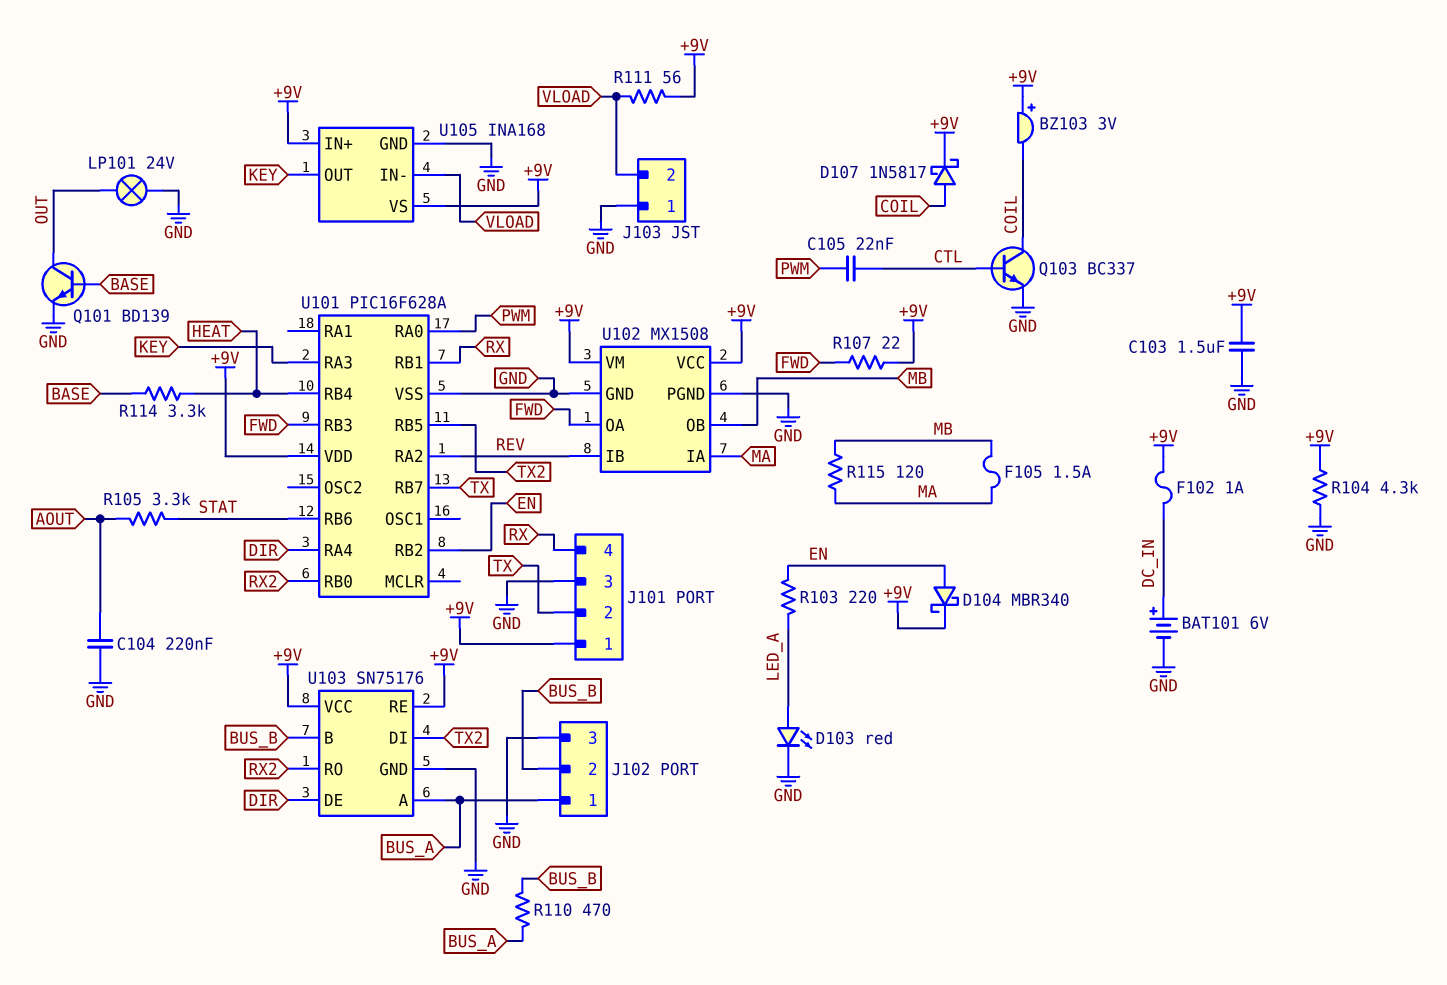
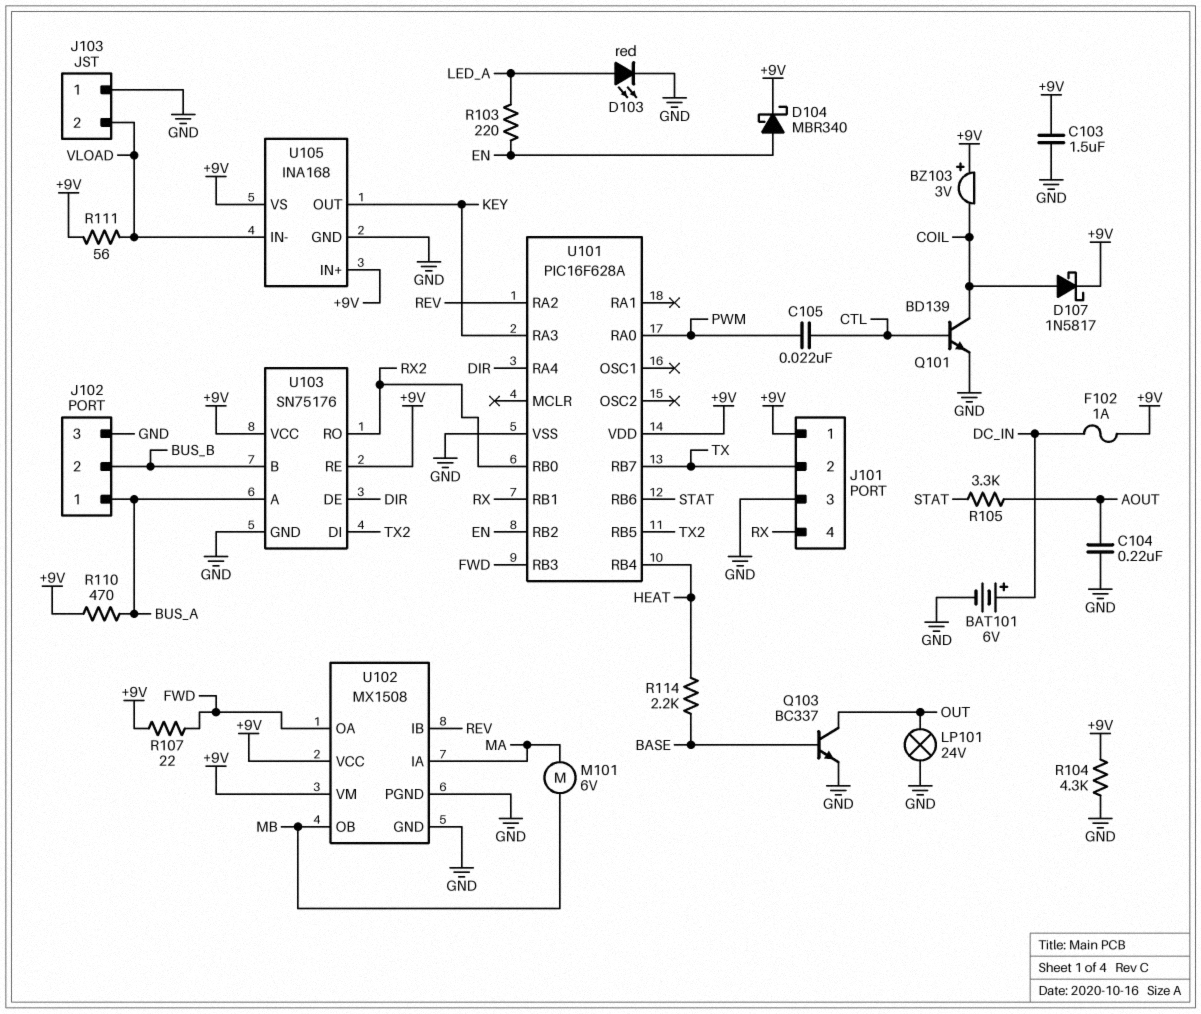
F105: 1.5A (MA, MB) -> none
M101: none -> motor 6V (MA, MB)
Q101: NPN BD139 (B BASE, C OUT, E GND) -> NPN BD139 (B CTL, C COIL, E GND)
Q103: NPN BC337 (B CTL, C COIL, E GND) -> NPN BC337 (B BASE, C OUT, E GND)
R110: 470 (BUS_A, BUS_B) -> 470 (+9V, BUS_A)
R114: 3.3k (BASE, HEAT) -> 2.2k (BASE, HEAT)
R115: 120 (MA, MB) -> none

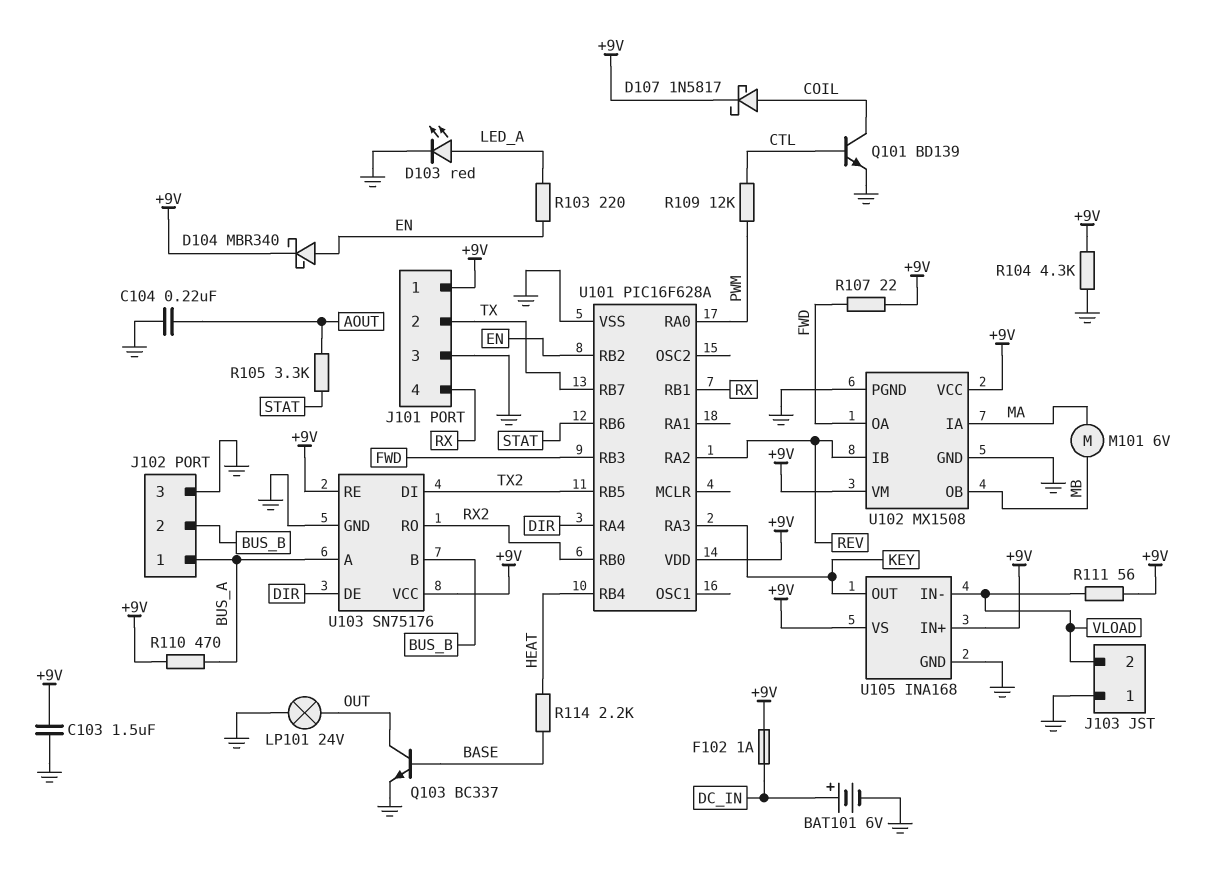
BZ103: buzzer 3V (plus +9V, minus COIL) -> none
C105: 22nF (CTL, PWM) -> none
R109: none -> 12k (CTL, PWM)

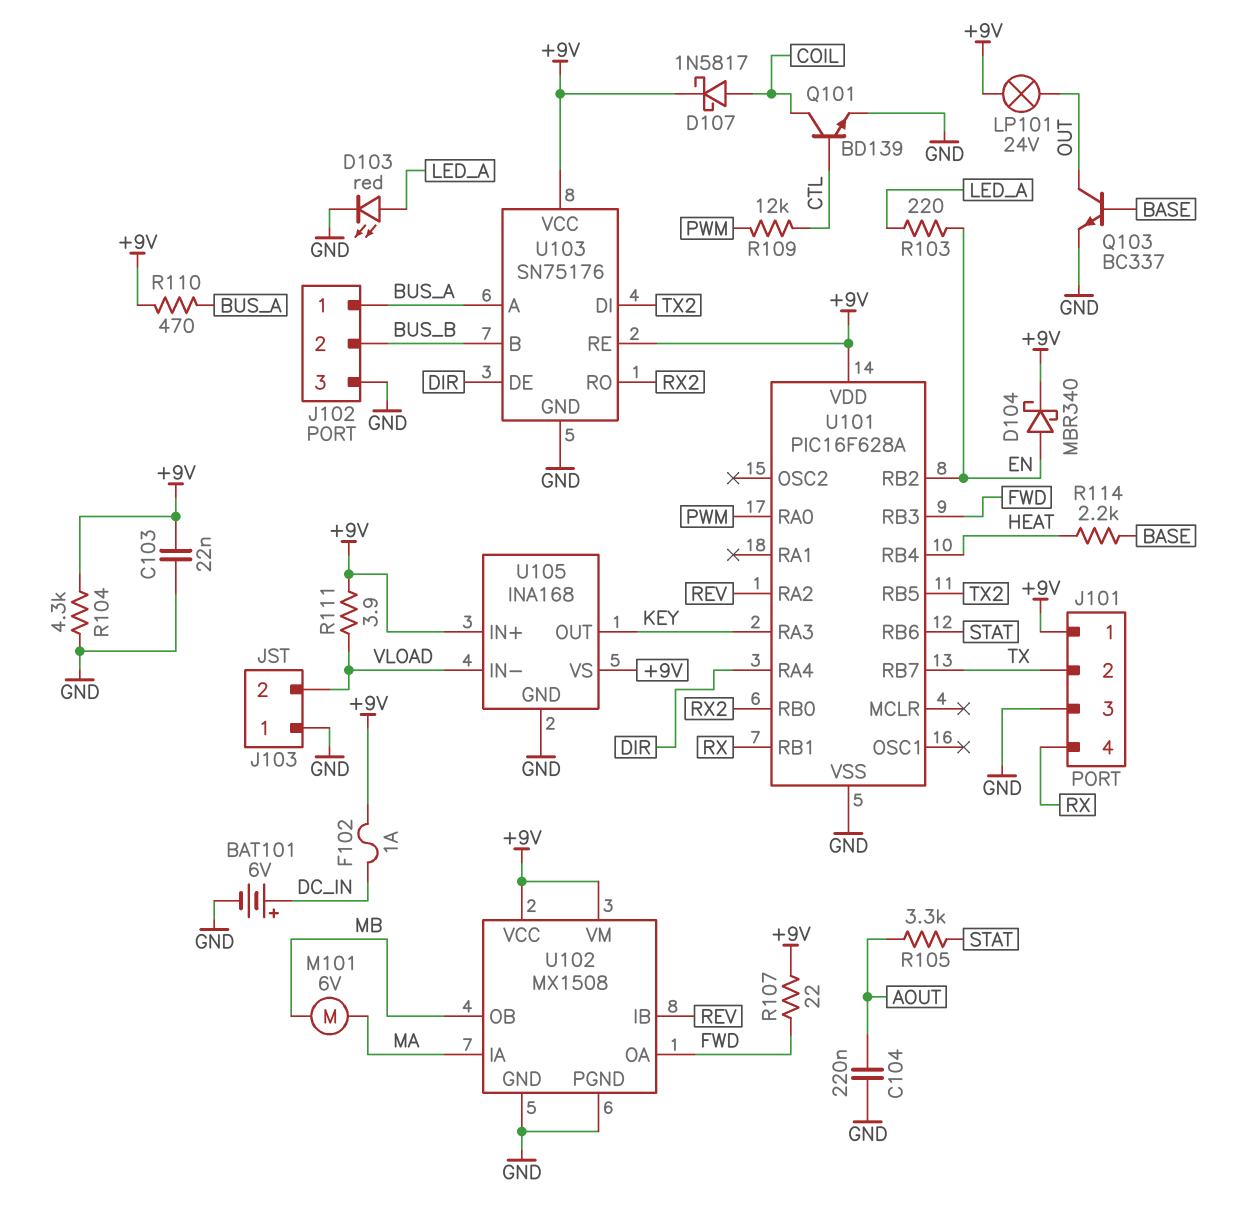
C103: 1.5uF (+9V, GND) -> 22nF (+9V, GND)
LP101: lamp 24V (GND, OUT) -> lamp 24V (+9V, OUT)
R111: 56 (+9V, VLOAD) -> 3.9 (+9V, VLOAD)

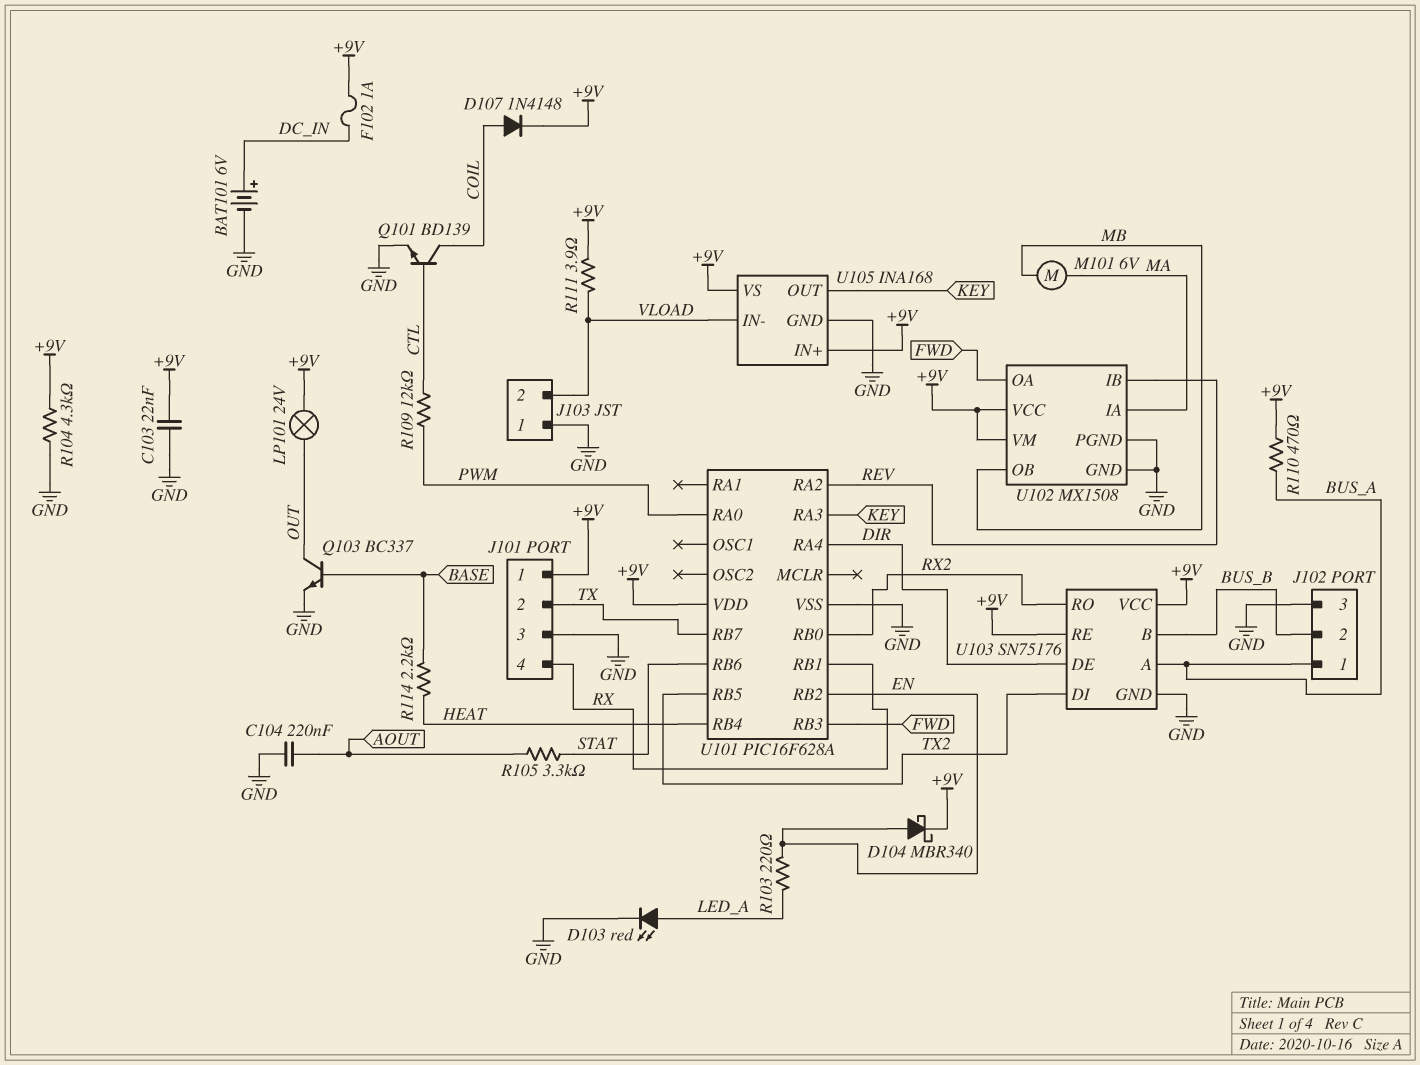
D107: schottky 1N5817 (A COIL, K +9V) -> diode 1N4148 (A COIL, K +9V)
R107: 22 (+9V, FWD) -> none

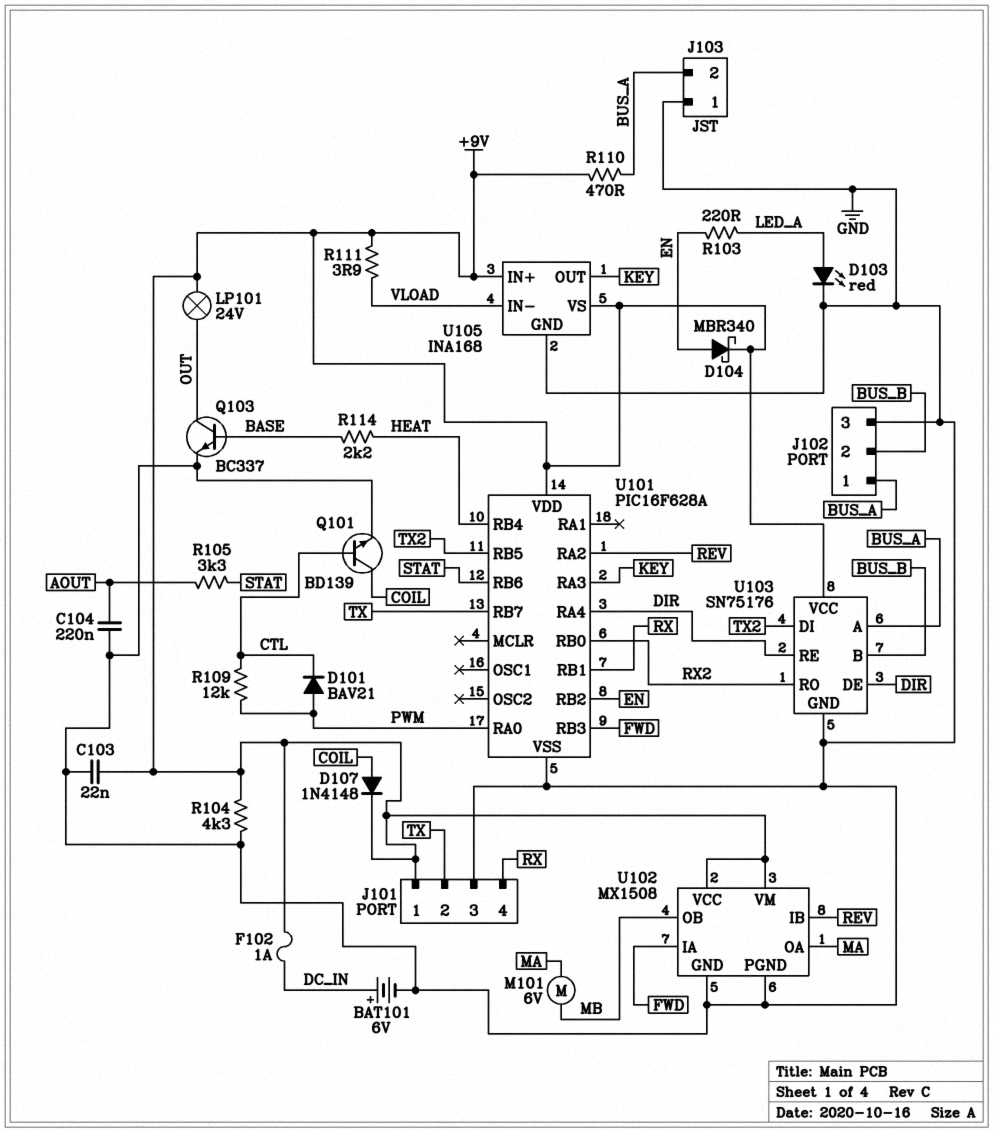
D101: none -> diode BAV21 (A PWM, K CTL)
J103 pin 2: VLOAD -> BUS_A
U102 pin IA: MA -> FWD
U102 pin OA: FWD -> MA
U103 pin RE: +9V -> DIR

